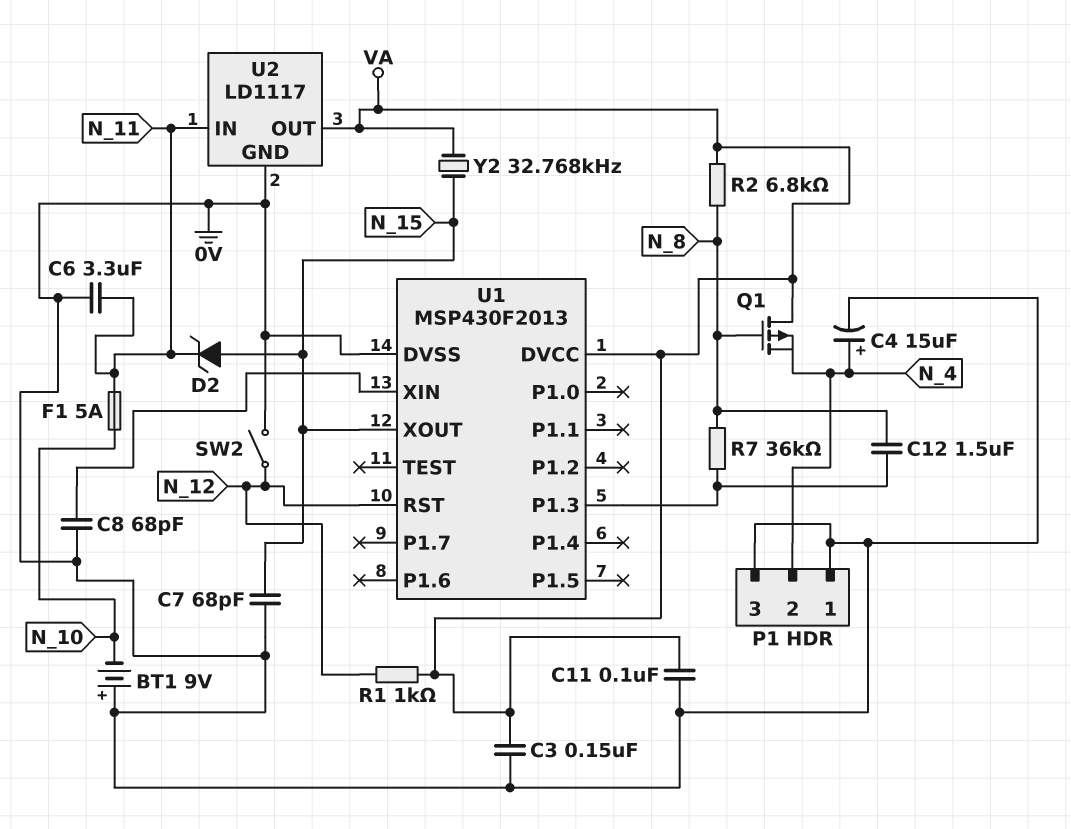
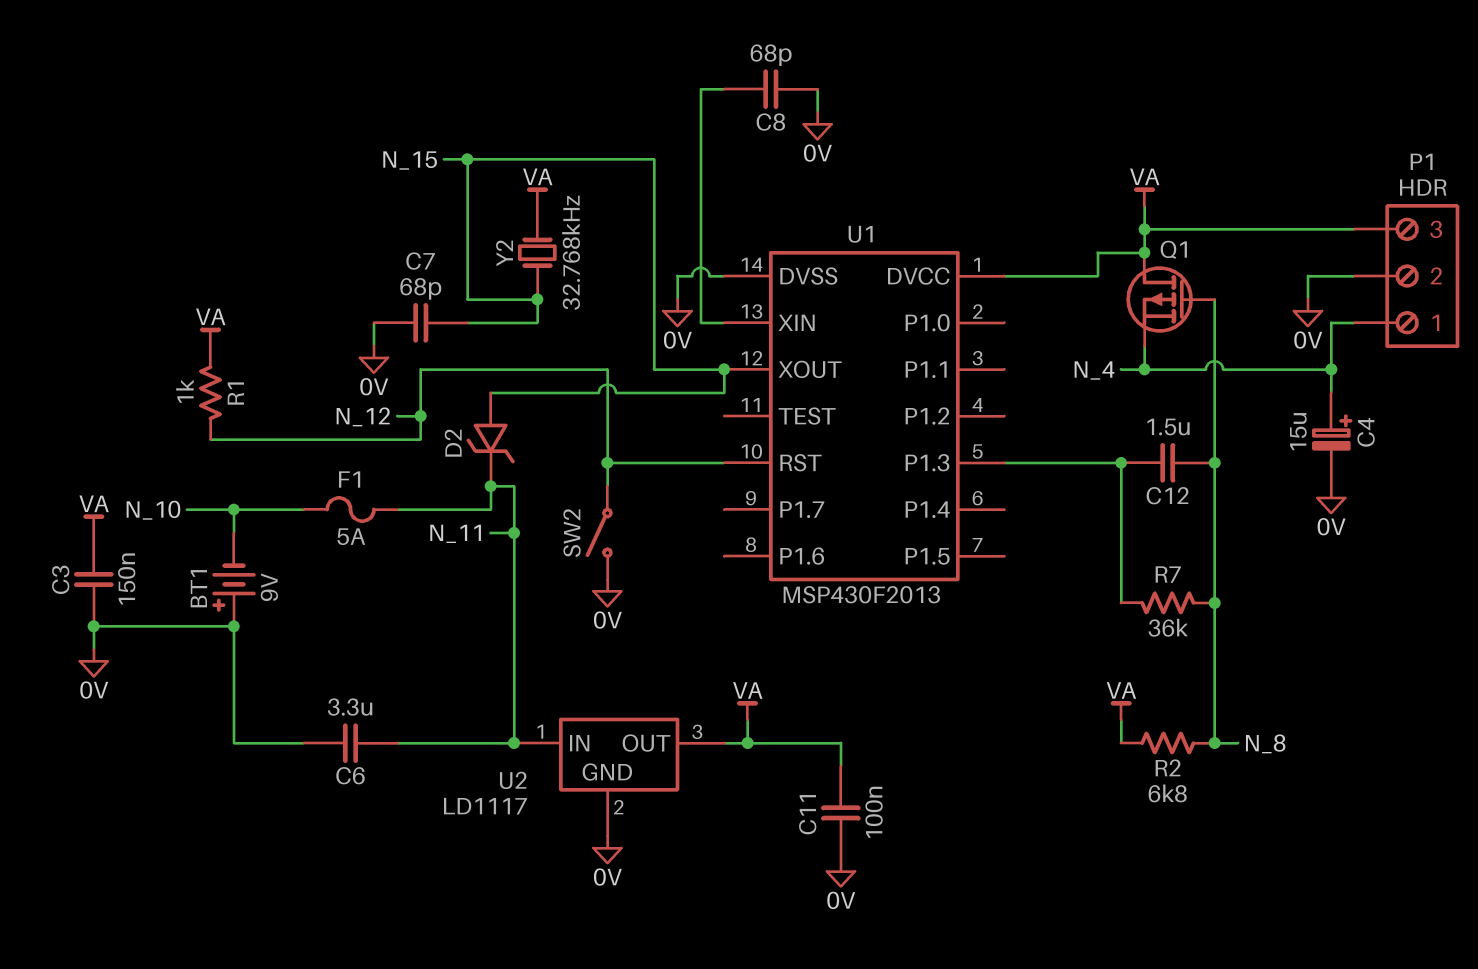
P1 pin 1: 0V -> N_4
P1 pin 2: N_4 -> 0V
P1 pin 3: 0V -> VA

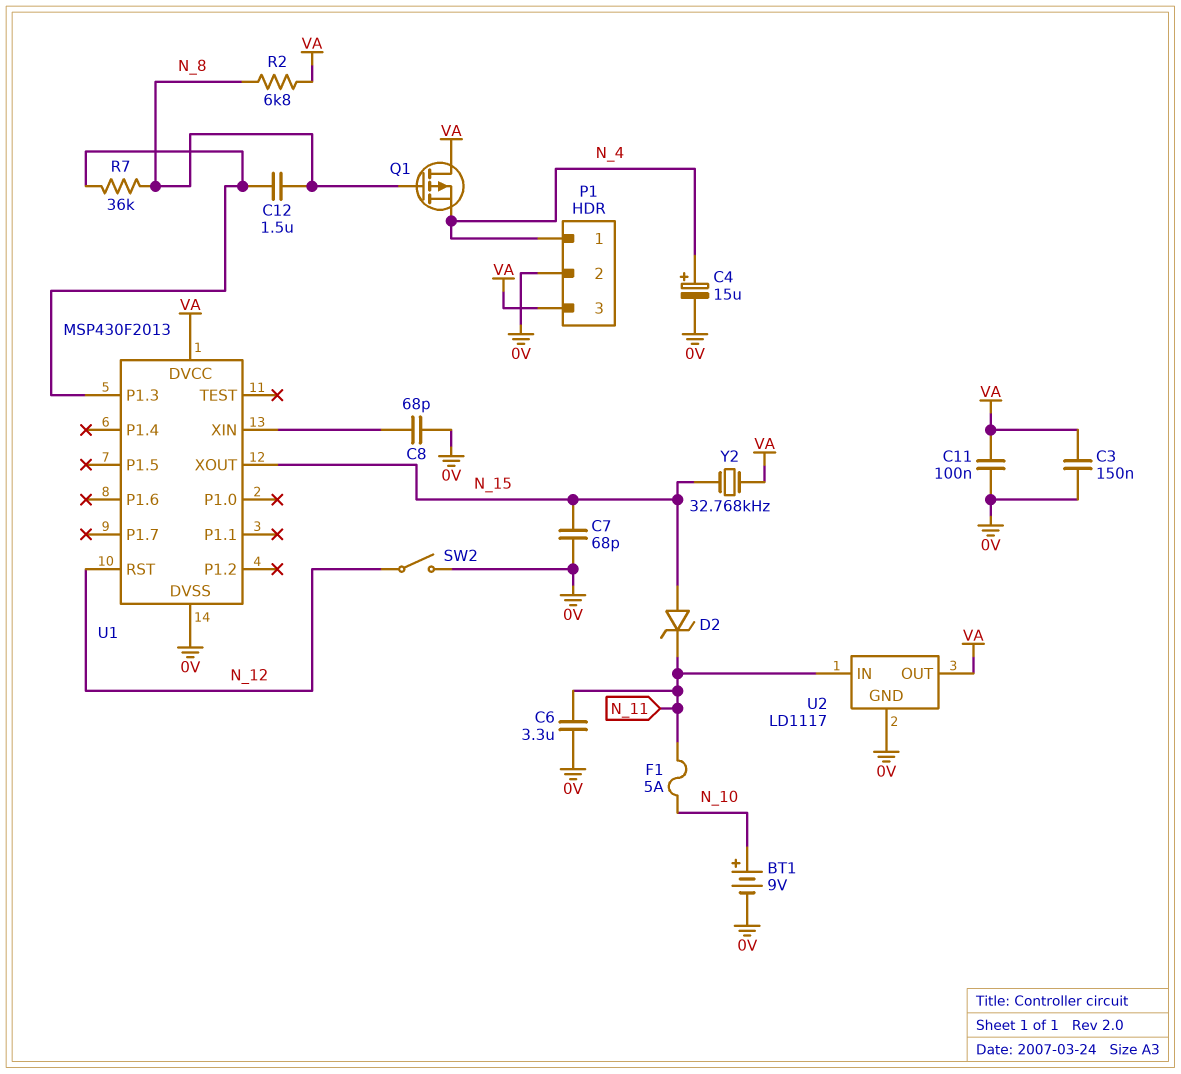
BT1: 9V (plus 0V, minus N_10) -> 9V (plus N_10, minus 0V)
R1: 1k (N_12, VA) -> none

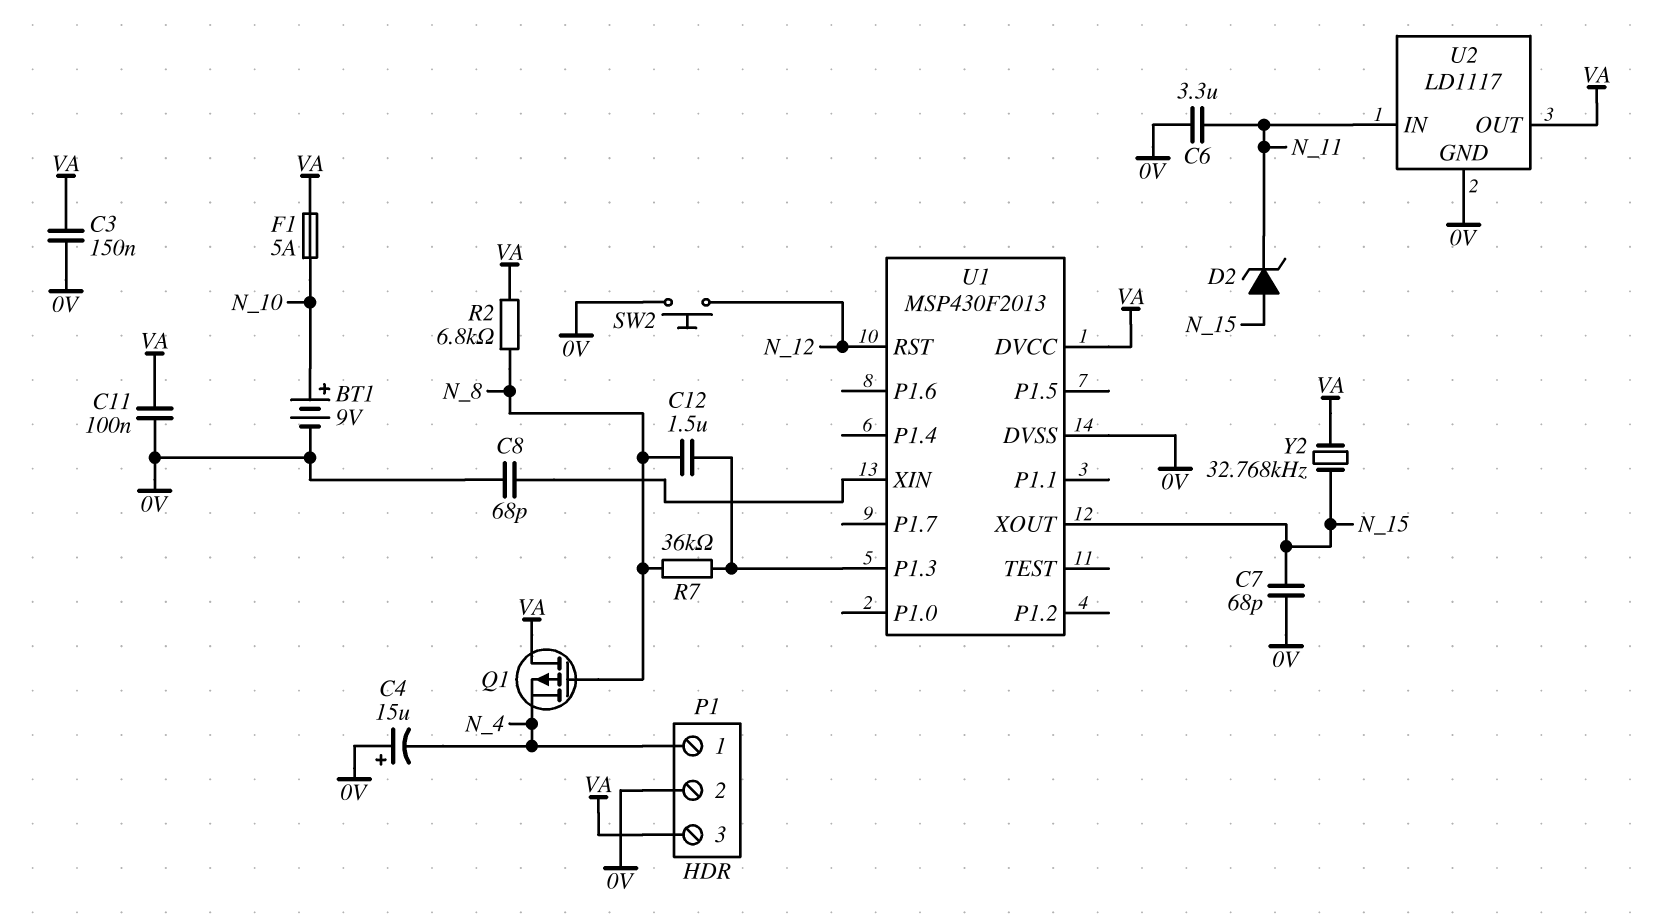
C4: 15uF (plus N_4, minus 0V) -> 15uF (plus 0V, minus N_4)
F1: 5A (N_10, N_11) -> 5A (N_10, VA)
SW2: switch (0V, N_12) -> button (0V, N_12)

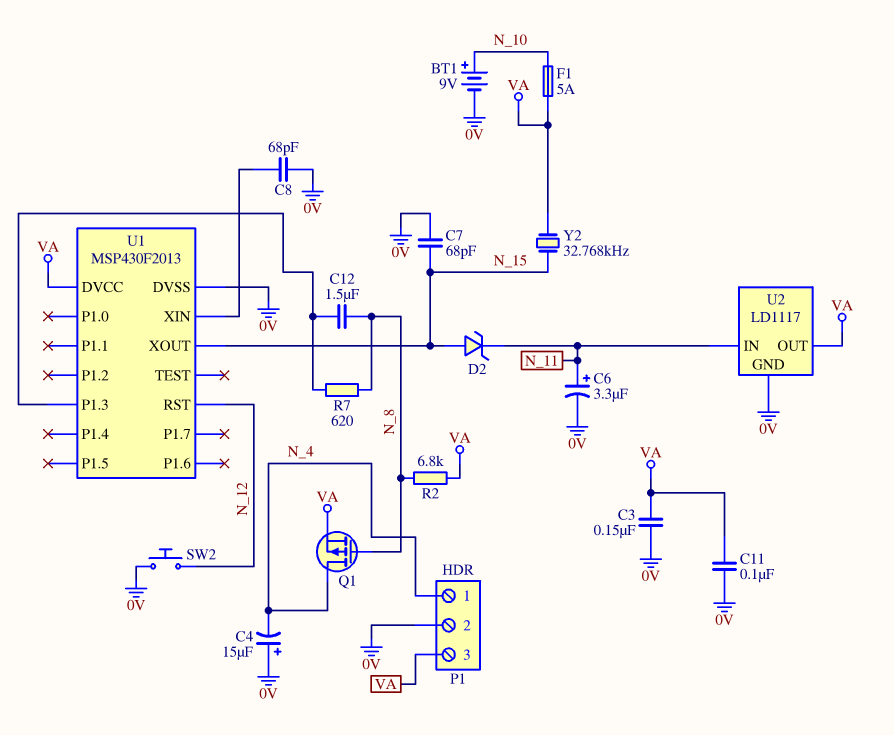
C6: 3.3uF (0V, N_11) -> 3.3uF (plus N_11, minus 0V)
Q1: PMOS (G N_8, D VA, S N_4) -> PMOS (G N_8, D N_4, S VA)
R7: 36k (N_8, U1/P1.3) -> 620 (N_8, U1/P1.3)

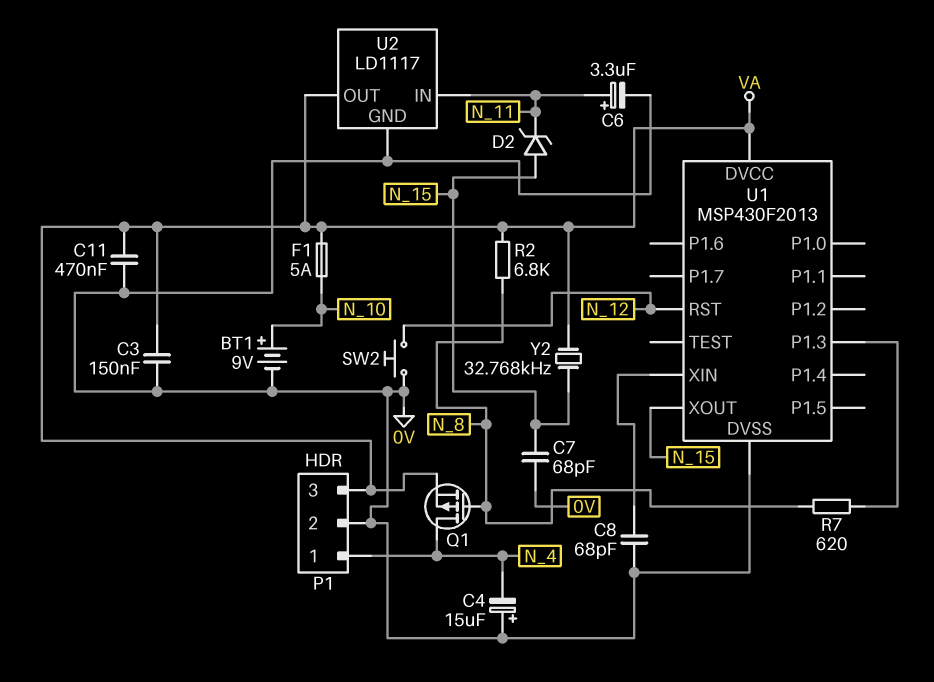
C11: 100nF (0V, VA) -> 470nF (0V, VA)
C12: 1.5uF (N_8, U1/P1.3) -> none

